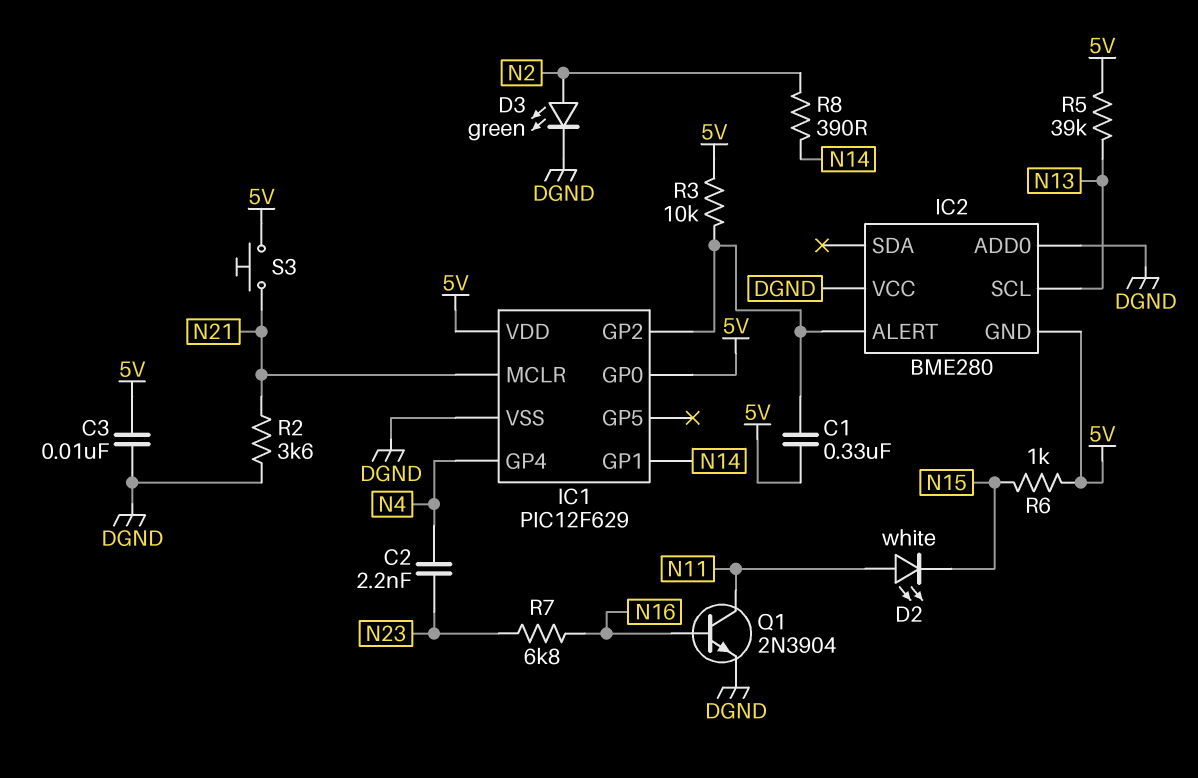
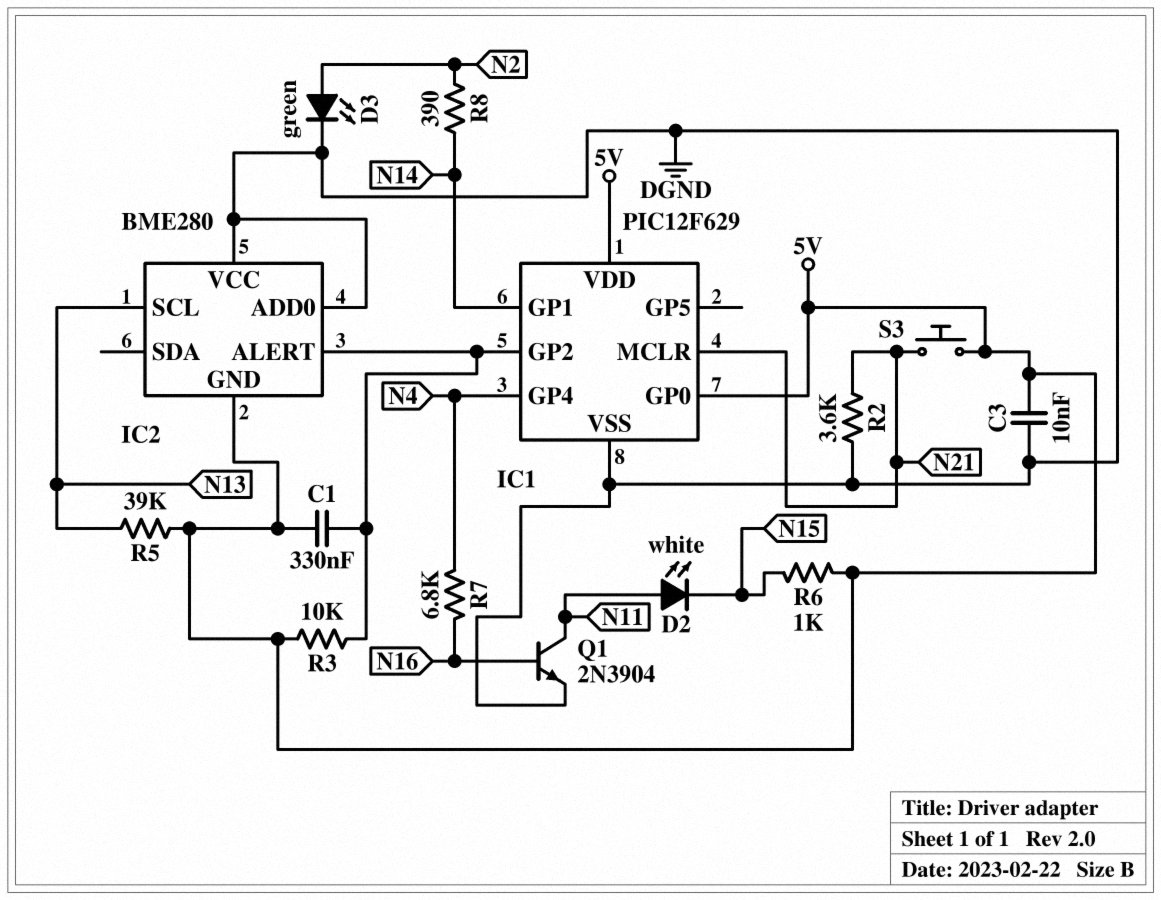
C2: 2.2nF (N4, N23) -> none
R7: 6.8k (N16, N23) -> 6.8k (N4, N16)

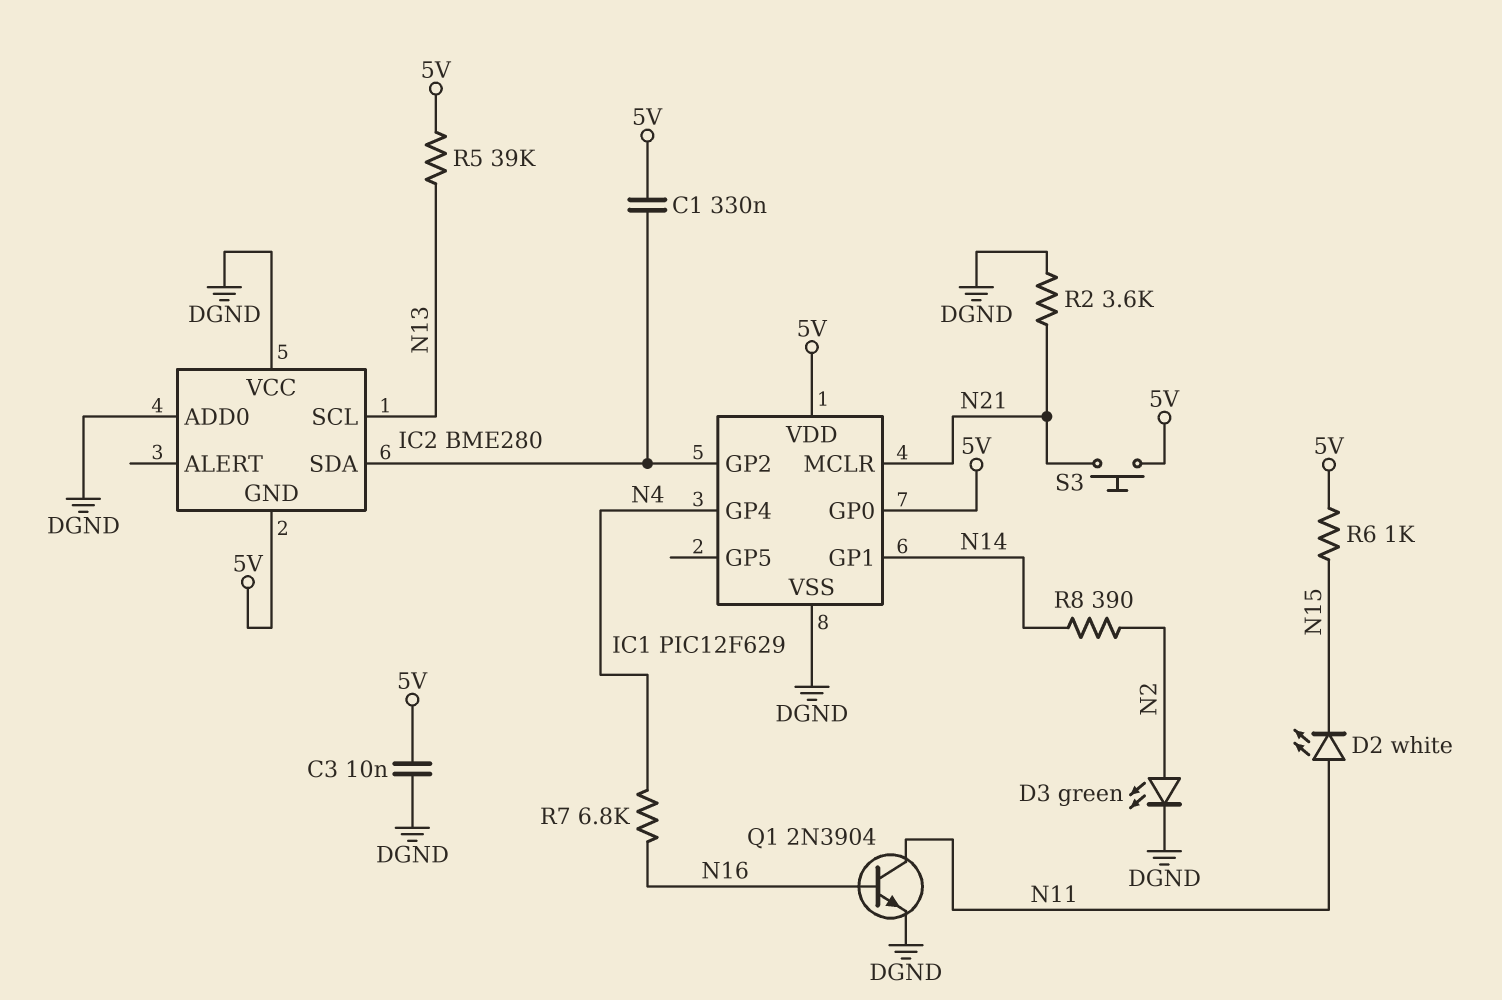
IC2 pin ALERT: IC1/GP2 -> none
IC2 pin SDA: none -> IC1/GP2
R3: 10k (5V, IC1/GP2) -> none

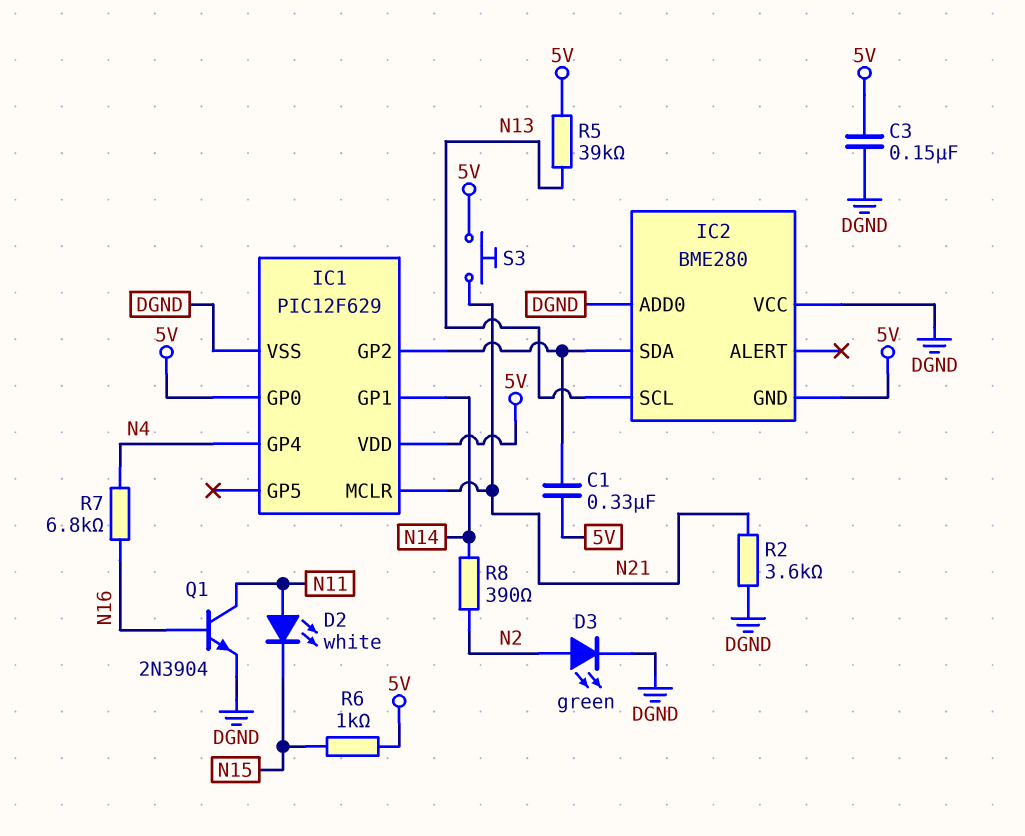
C3: 10nF (5V, DGND) -> 150nF (5V, DGND)

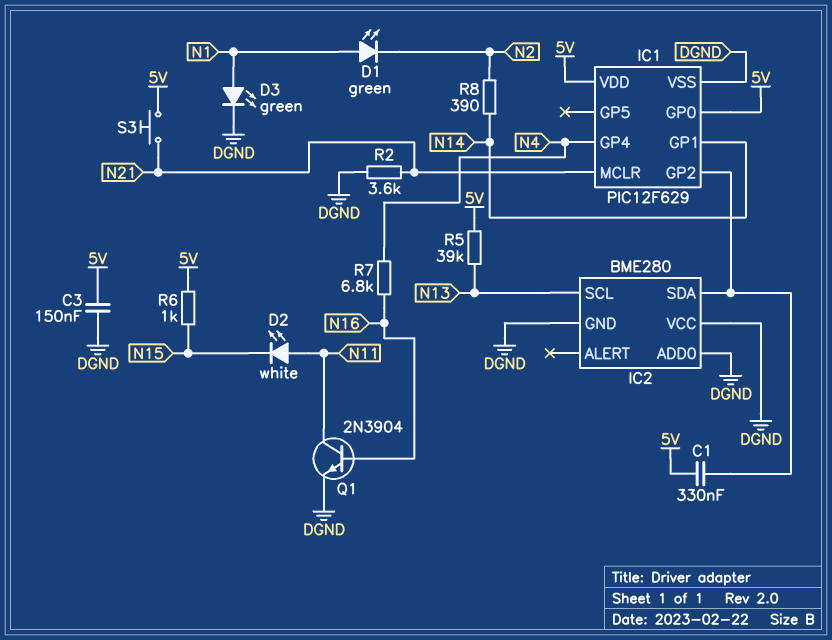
D1: none -> LED green (A N1, K N2)
D3: LED green (A N2, K DGND) -> LED green (A N1, K DGND)
IC2 pin GND: 5V -> DGND

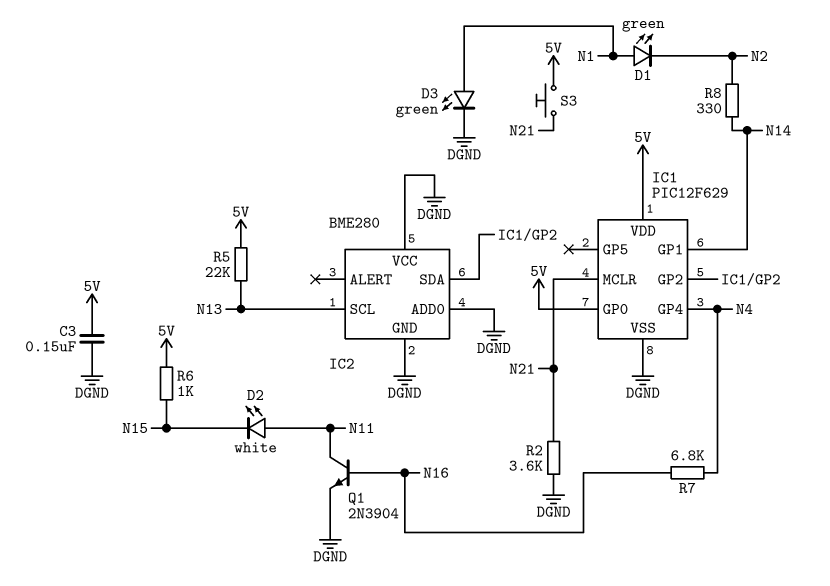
C1: 330nF (5V, IC1/GP2) -> none
R5: 39k (5V, N13) -> 22k (5V, N13)
R8: 390 (N2, N14) -> 330 (N2, N14)

